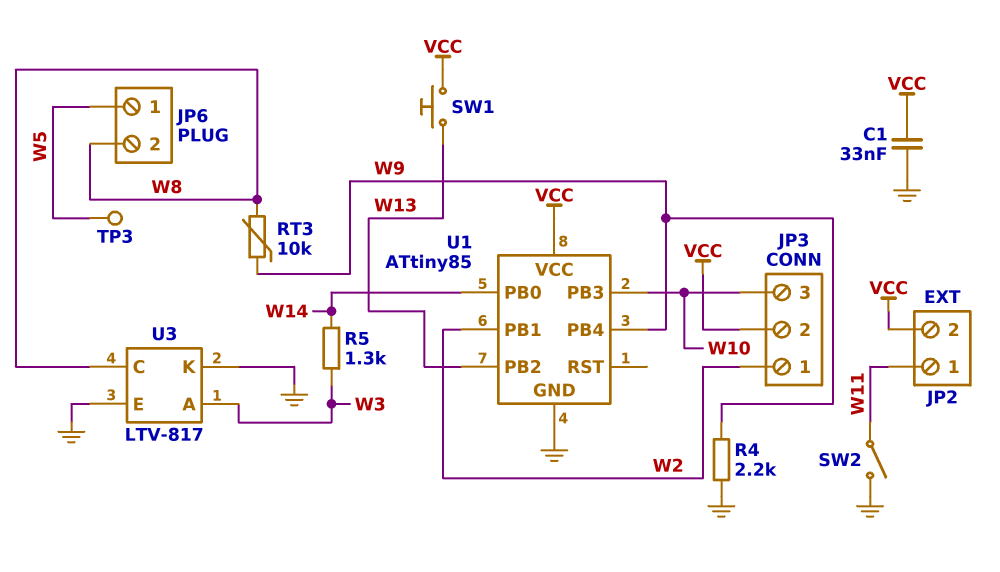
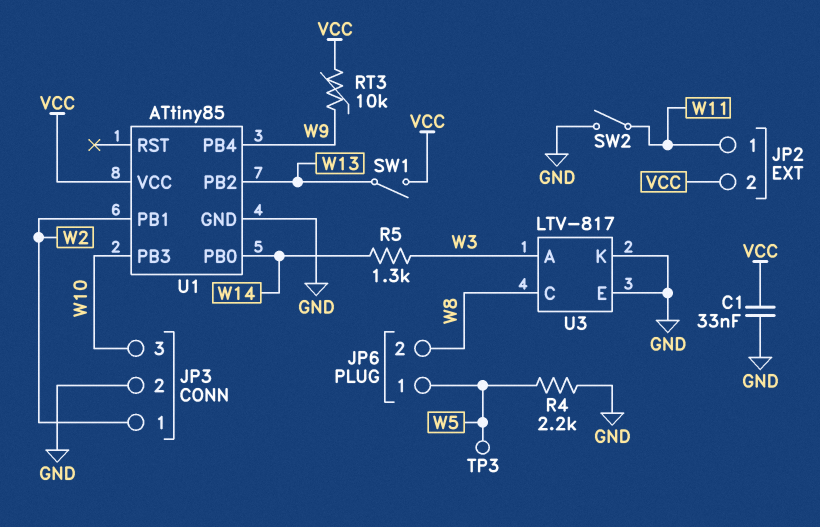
JP3 pin 2: VCC -> GND
R4: 2.2k (GND, W9) -> 2.2k (GND, W5)
RT3: 10k (W8, W9) -> 10k (VCC, W9)
SW1: button (VCC, W13) -> switch (VCC, W13)

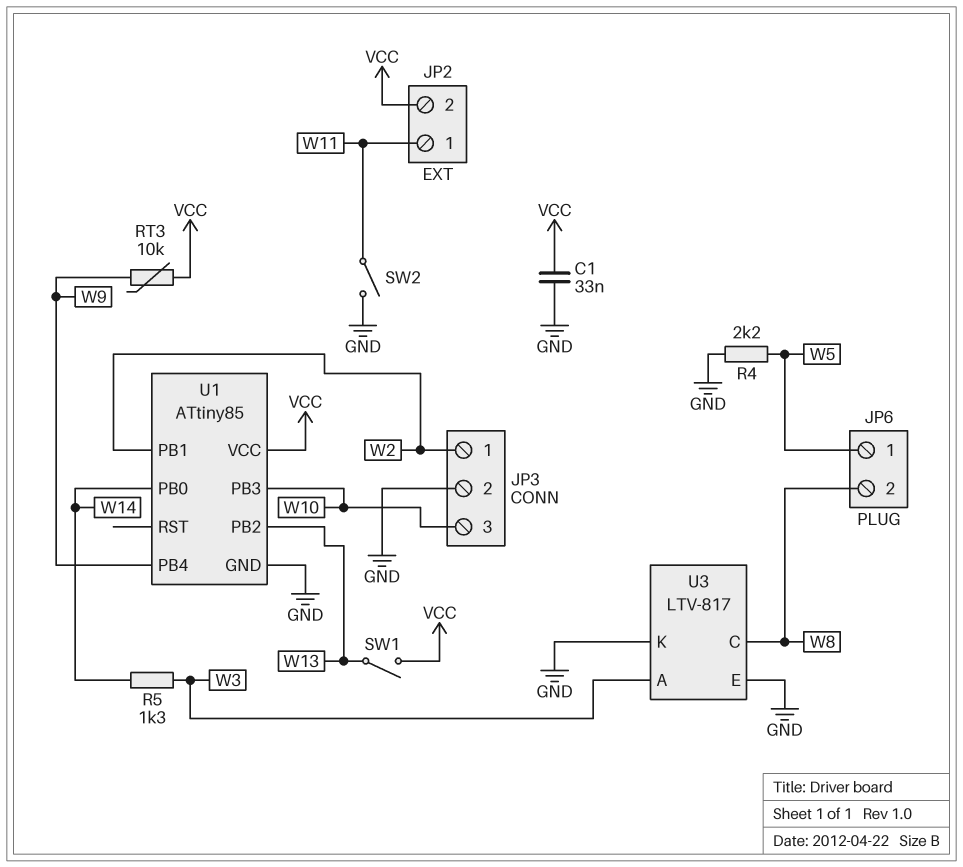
TP3: test point (W5) -> none

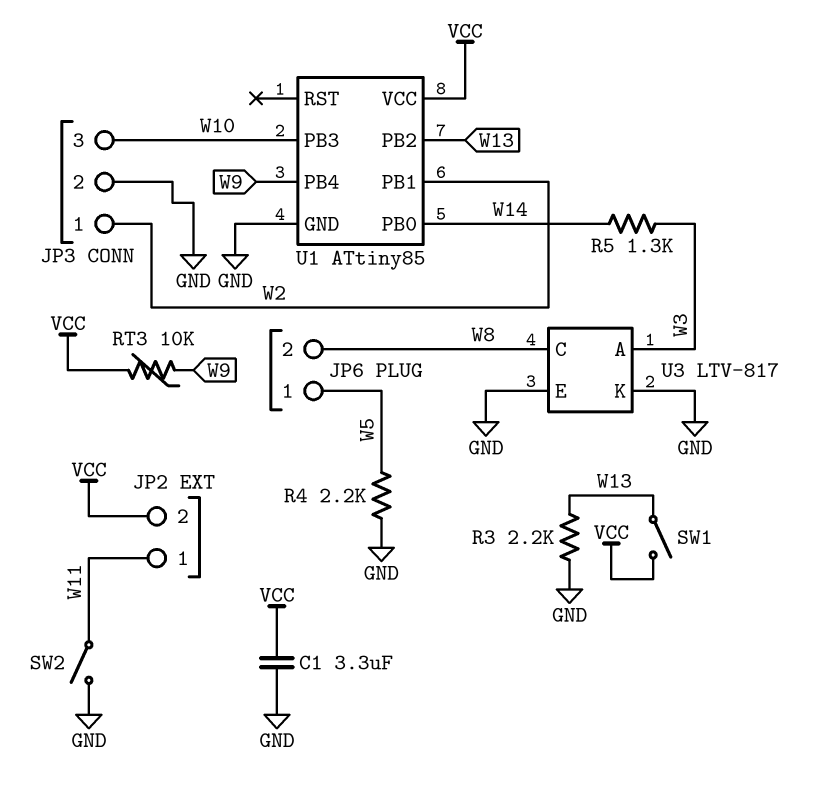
C1: 33nF (GND, VCC) -> 3.3uF (GND, VCC)
R3: none -> 2.2k (GND, W13)

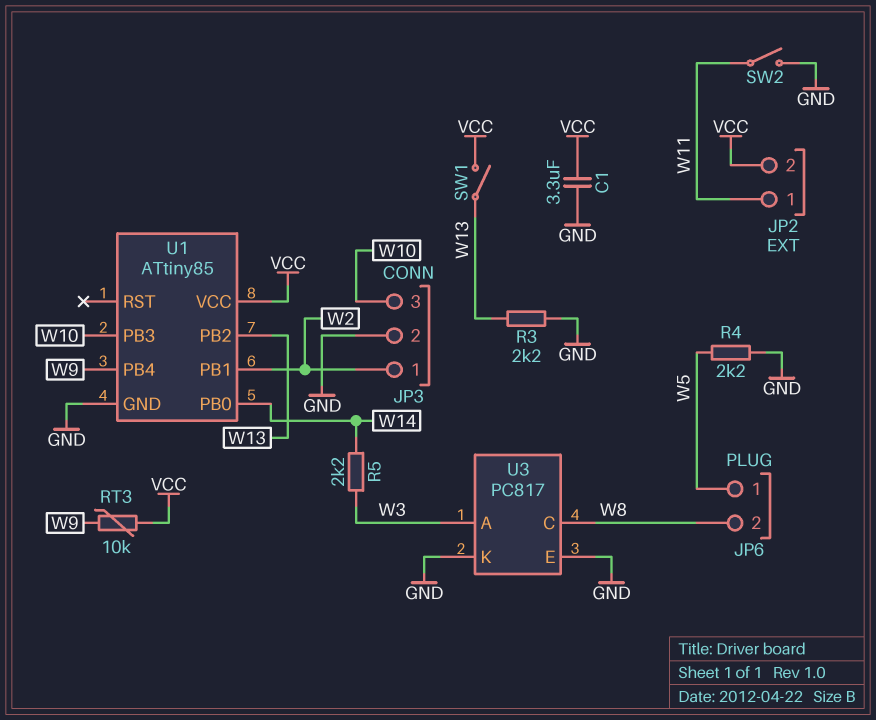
R5: 1.3k (W3, W14) -> 2.2k (W3, W14)
U3: LTV-817 -> PC817

